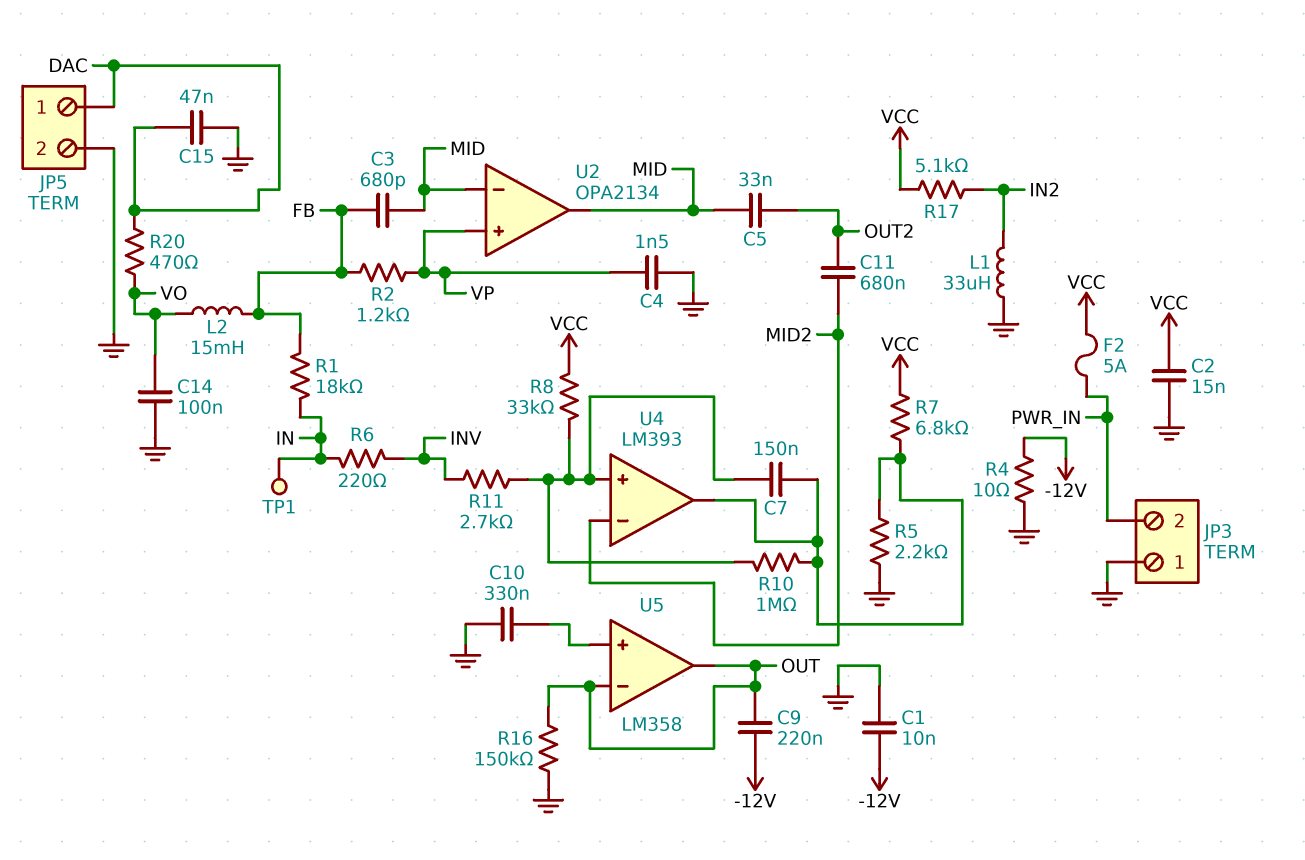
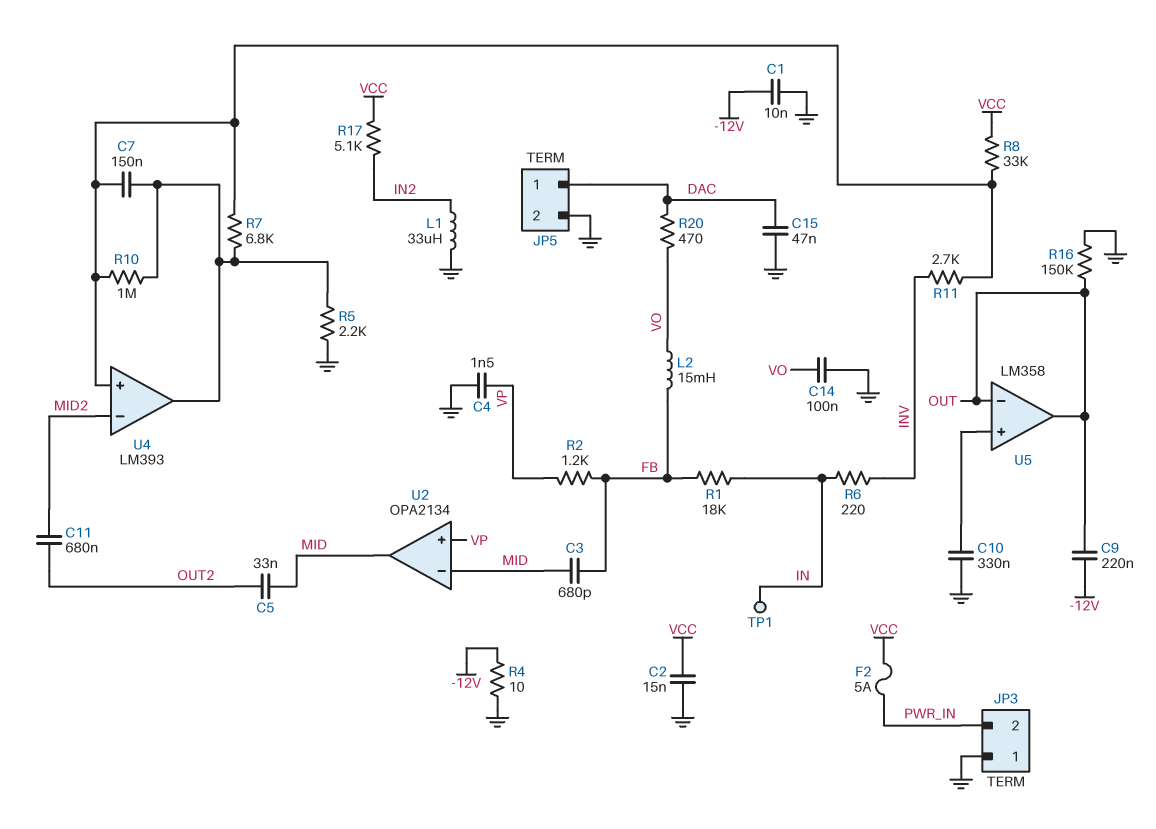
R7: 6.8k (U4/out, VCC) -> 6.8k (U4/in+, U4/out)

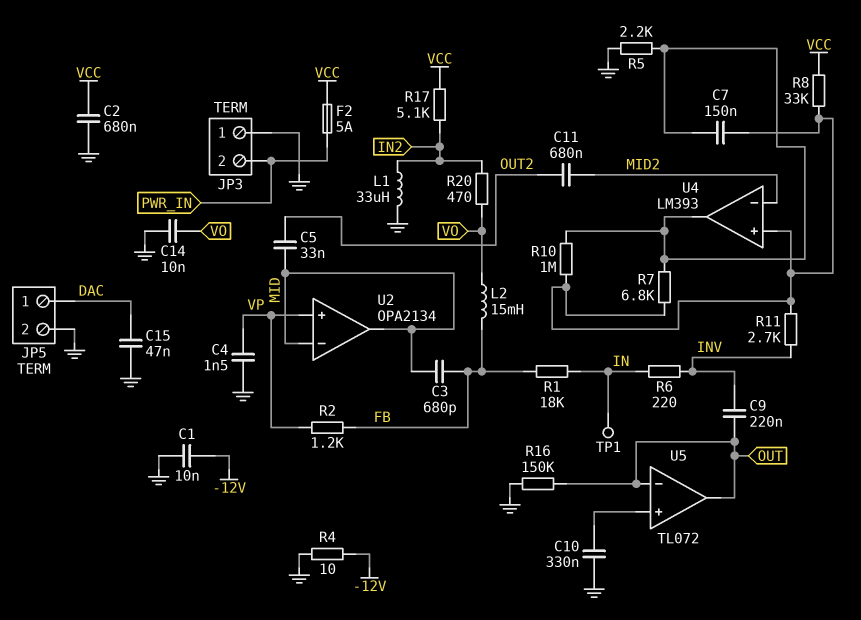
C2: 15nF (GND, VCC) -> 680nF (GND, VCC)
C9: 220nF (-12V, OUT) -> 220nF (INV, OUT)
C14: 100nF (GND, VO) -> 10nF (GND, VO)
R20: 470 (DAC, VO) -> 470 (IN2, VO)
U5: LM358 -> TL072

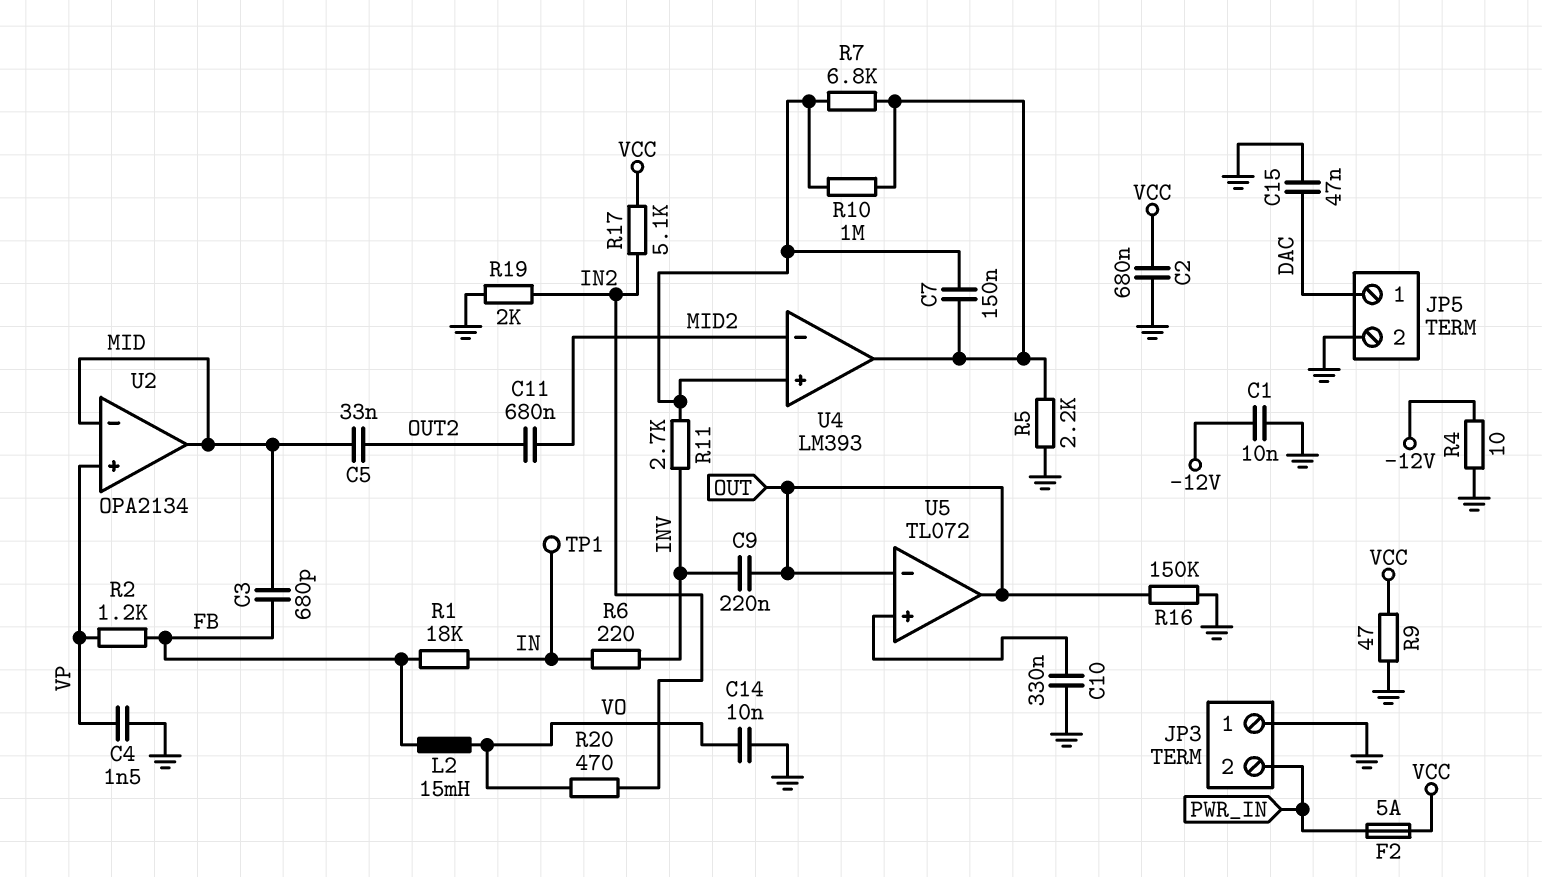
L1: 33uH (GND, IN2) -> none
R8: 33k (U4/in+, VCC) -> none
R9: none -> 47 (GND, VCC)
R19: none -> 2k (GND, IN2)

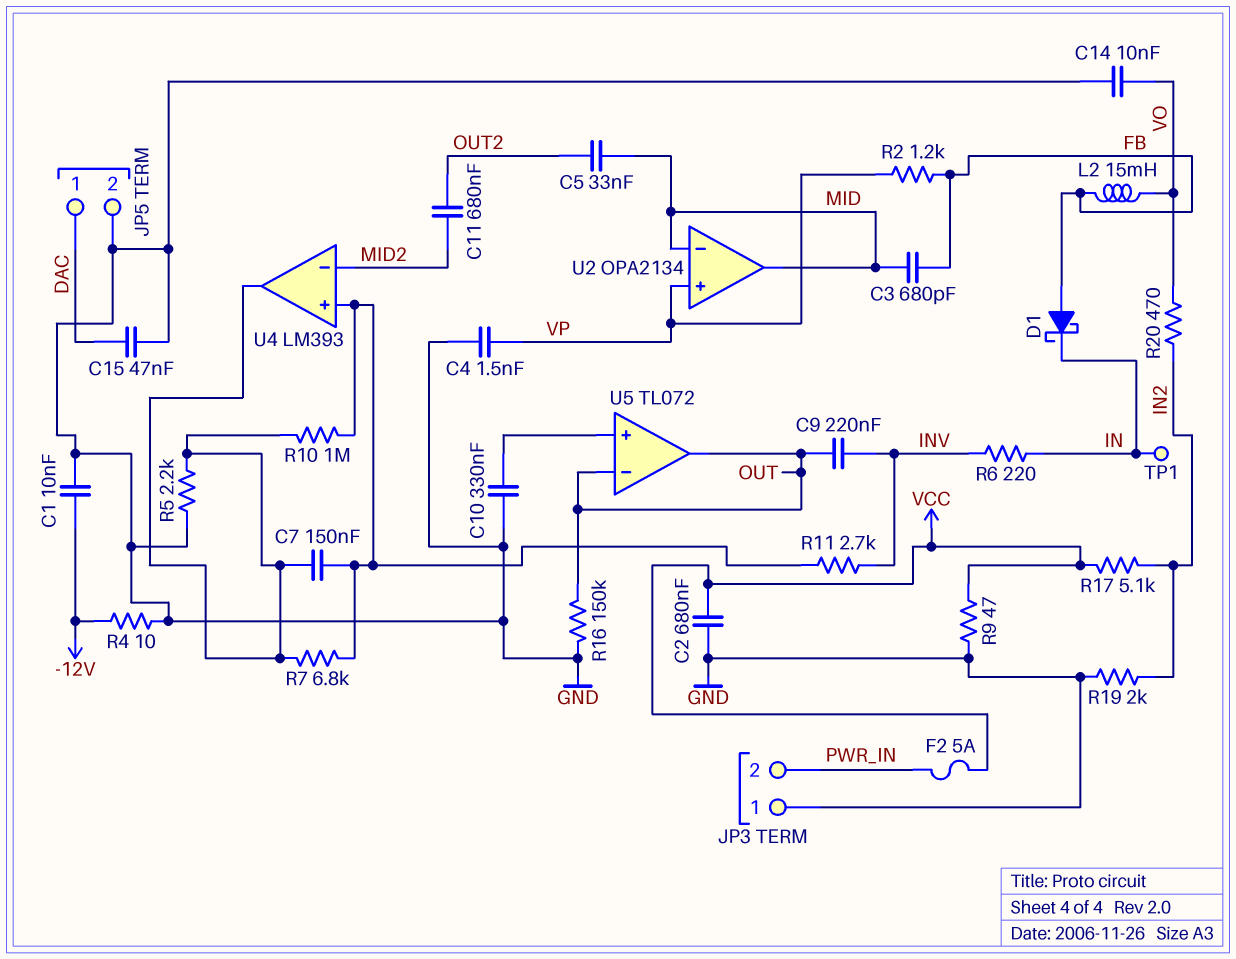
D1: none -> schottky (A FB, K IN)
R1: 18k (FB, IN) -> none

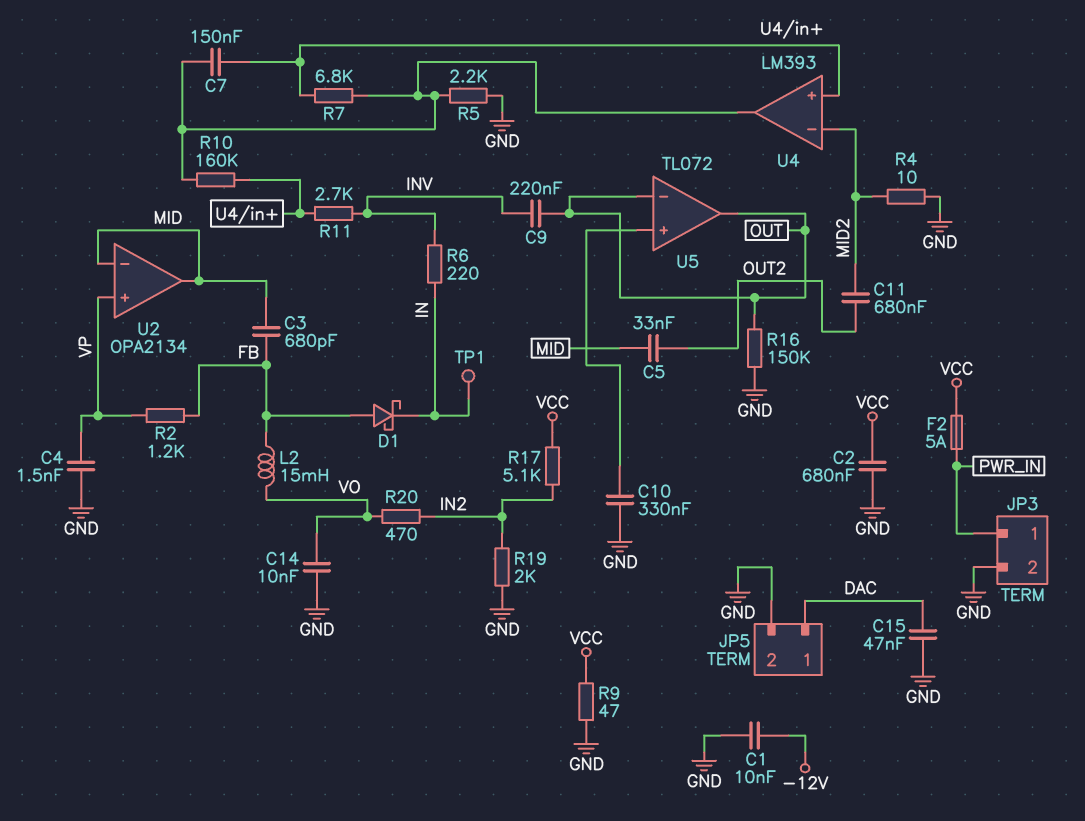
JP3 pin 1: GND -> PWR_IN
JP3 pin 2: PWR_IN -> GND
R4: 10 (-12V, GND) -> 10 (GND, MID2)
R10: 1M (U4/in+, U4/out) -> 160k (U4/in+, U4/out)

